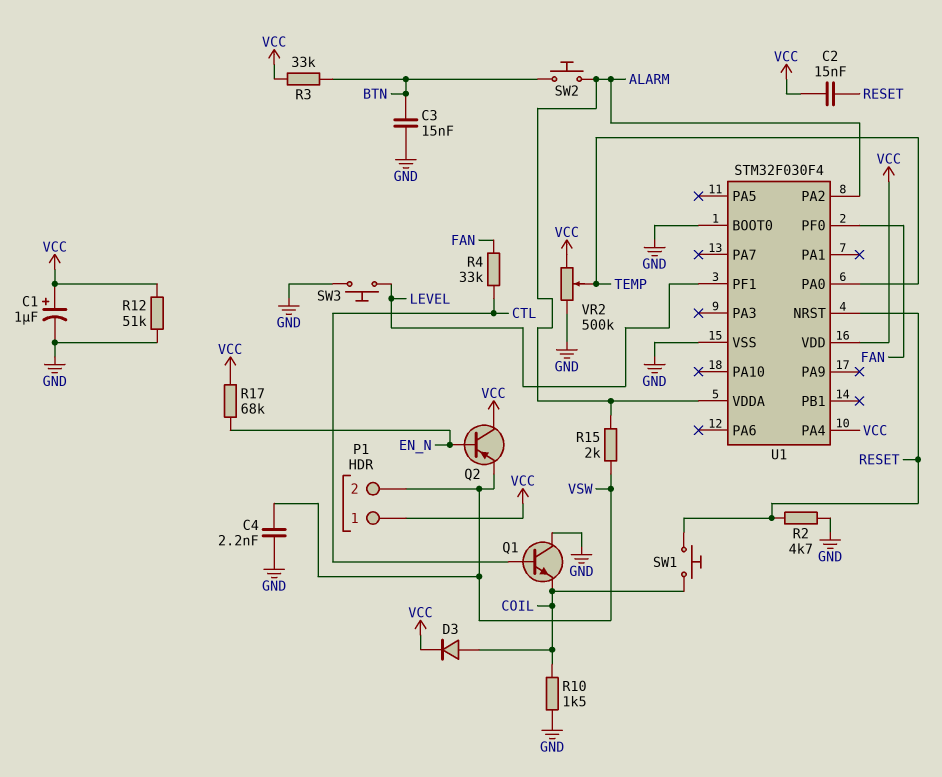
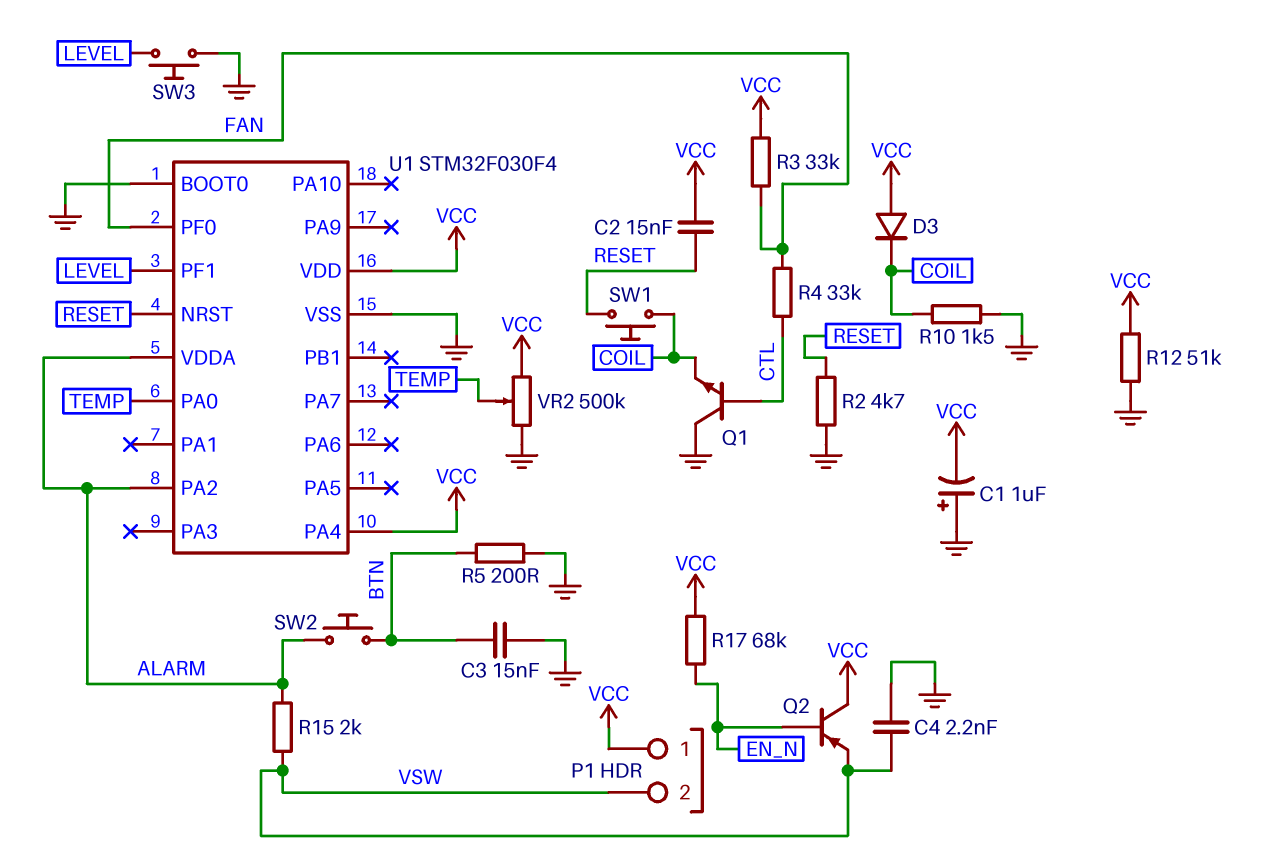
C1: 1uF (plus VCC, minus GND) -> 1uF (plus GND, minus VCC)
D3: diode (A COIL, K VCC) -> diode (A VCC, K COIL)
R3: 33k (BTN, VCC) -> 33k (FAN, VCC)
R5: none -> 200 (BTN, GND)

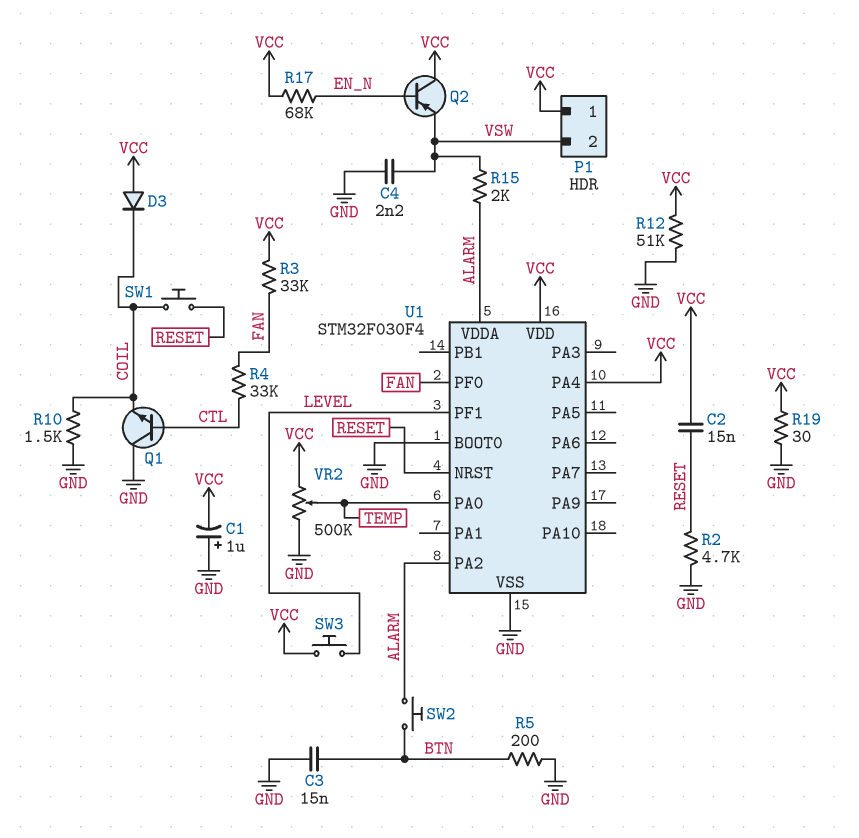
R19: none -> 30 (GND, VCC)
SW3: button (GND, LEVEL) -> button (LEVEL, VCC)

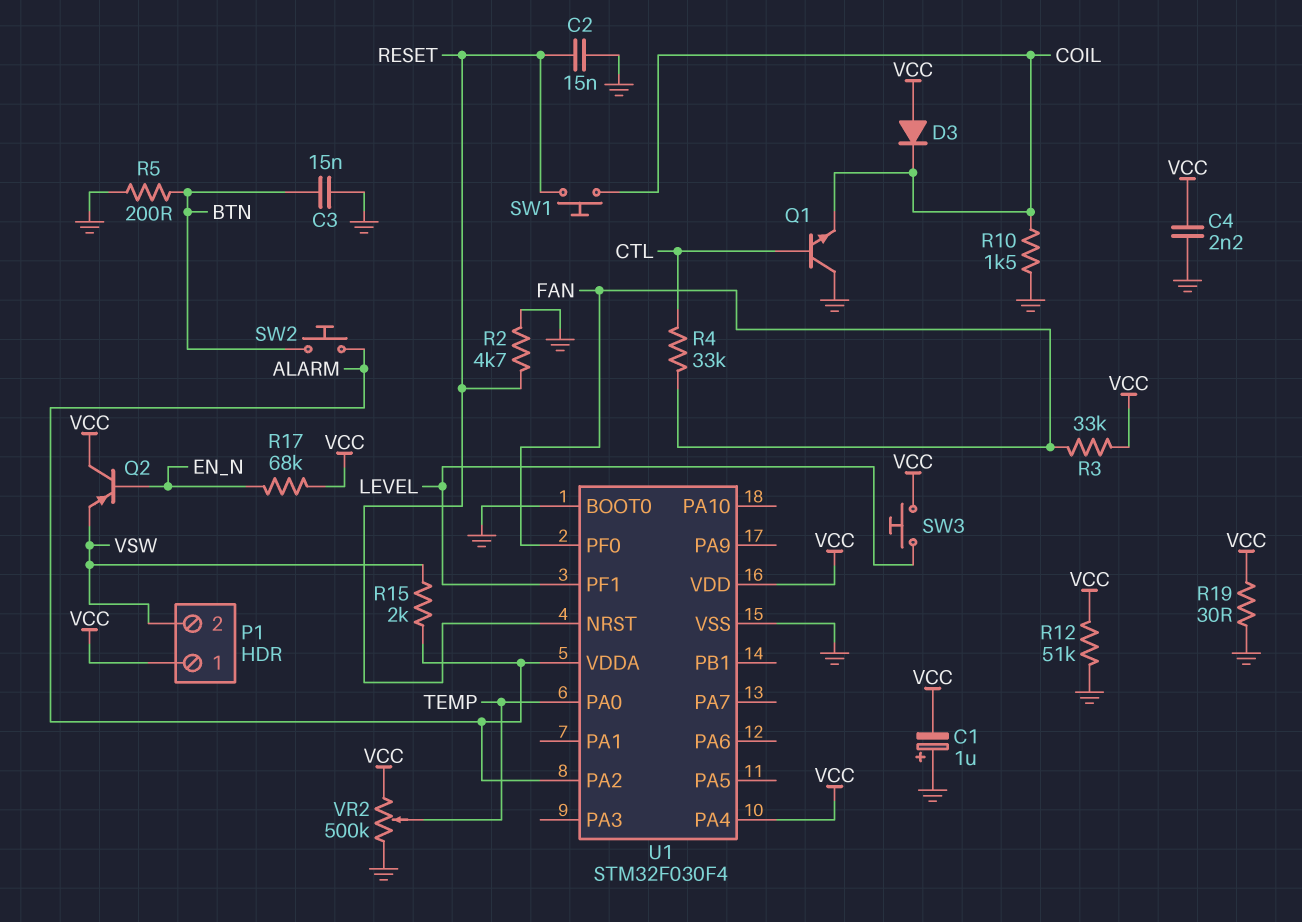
C2: 15nF (RESET, VCC) -> 15nF (GND, RESET)
C4: 2.2nF (GND, VSW) -> 2.2nF (GND, VCC)

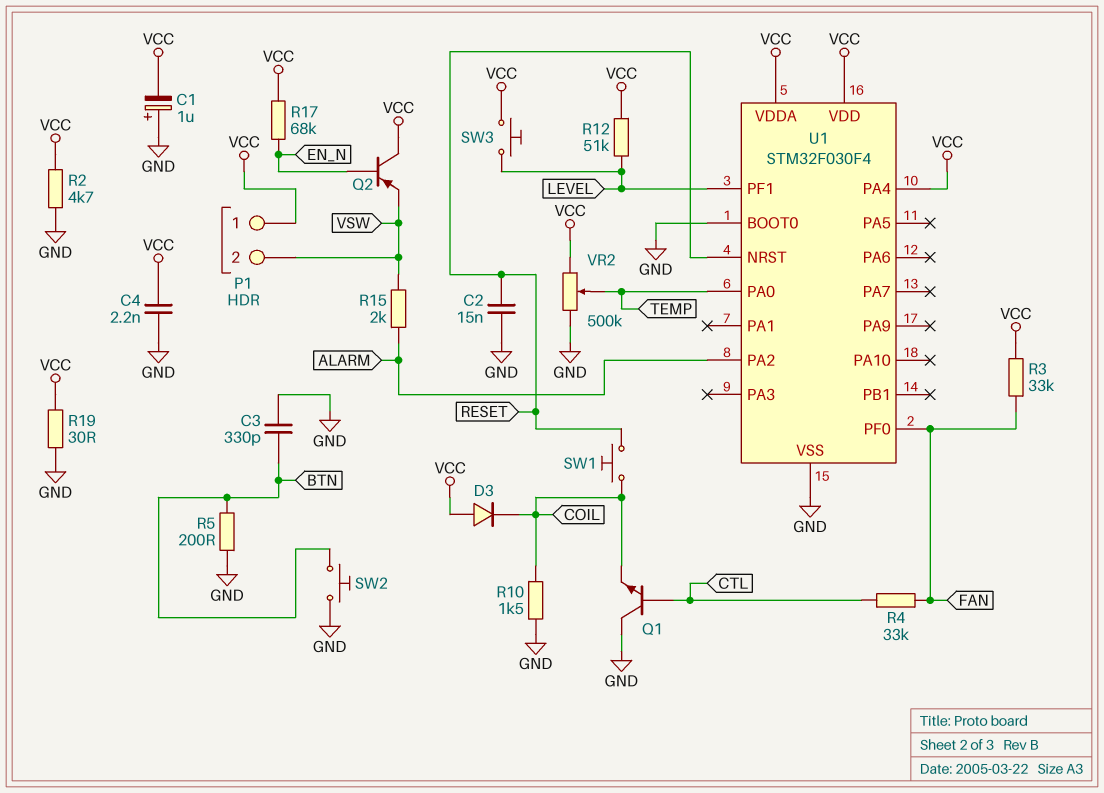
C3: 15nF (BTN, GND) -> 330pF (BTN, GND)
R2: 4.7k (GND, RESET) -> 4.7k (GND, VCC)
R12: 51k (GND, VCC) -> 51k (LEVEL, VCC)
SW2: button (ALARM, BTN) -> button (BTN, GND)
U1 pin VDDA: ALARM -> VCC

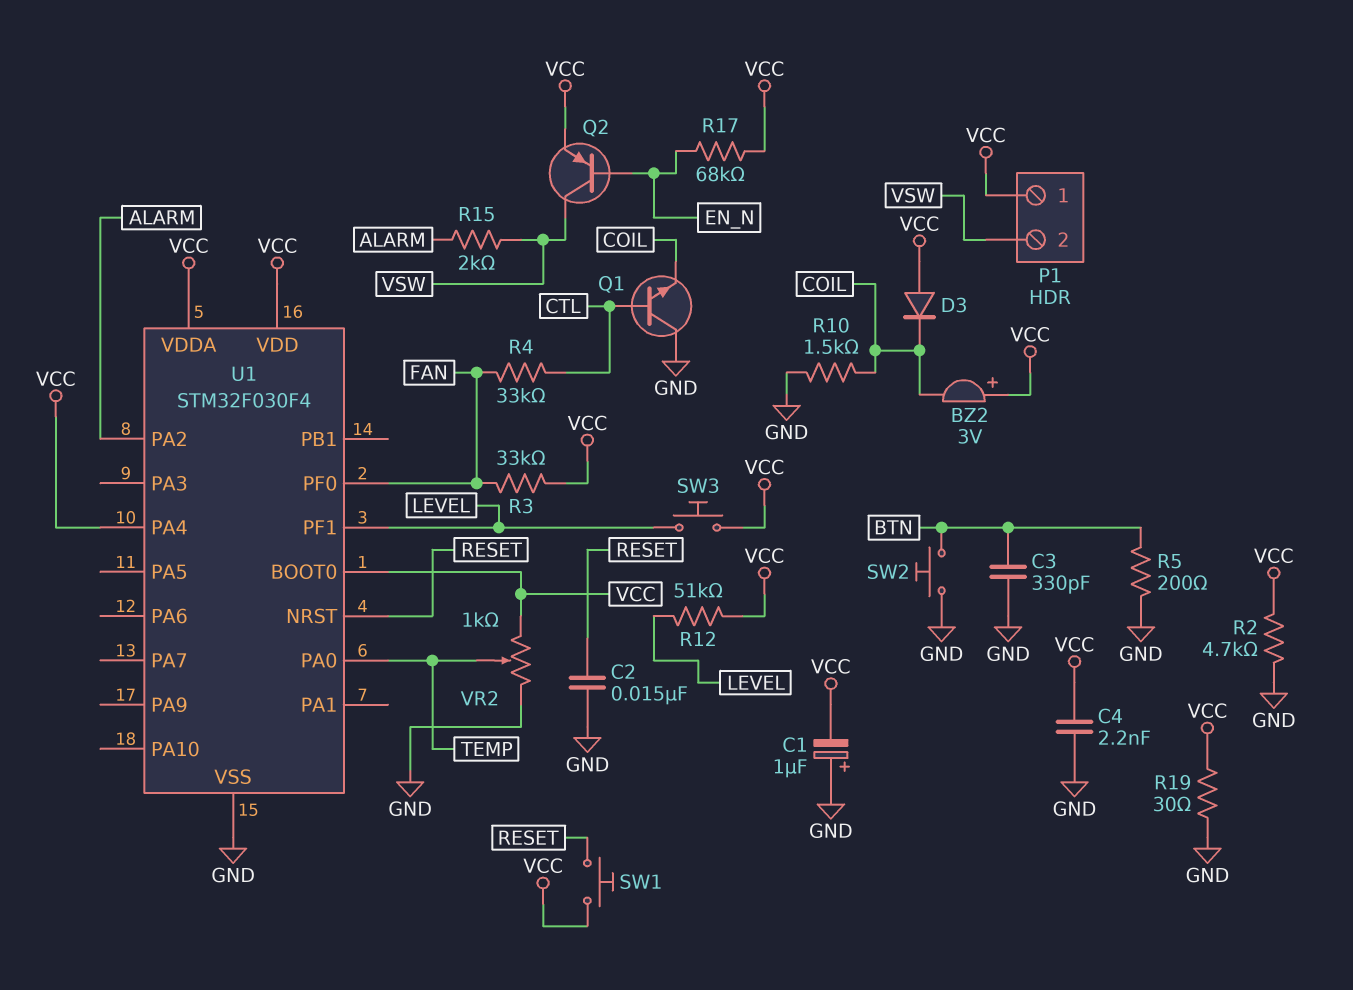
BZ2: none -> buzzer 3V (plus VCC, minus COIL)
Q2: PNP (B EN_N, C VCC, E VSW) -> PNP (B EN_N, C VSW, E VCC)
SW1: button (COIL, RESET) -> button (RESET, VCC)
U1 pin BOOT0: GND -> VCC
VR2: 500k (GND, VCC, wiper TEMP) -> 1k (GND, VCC, wiper TEMP)

